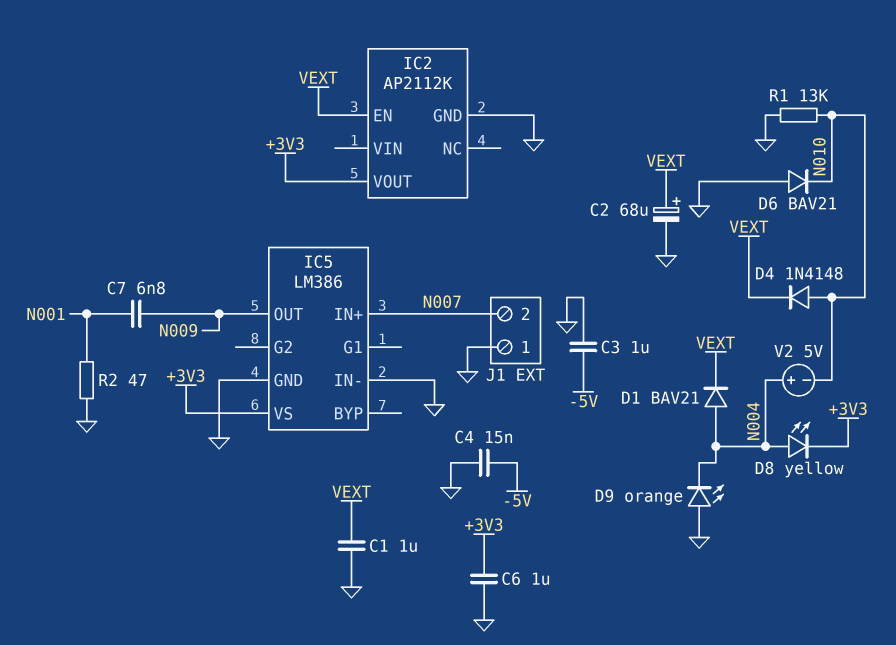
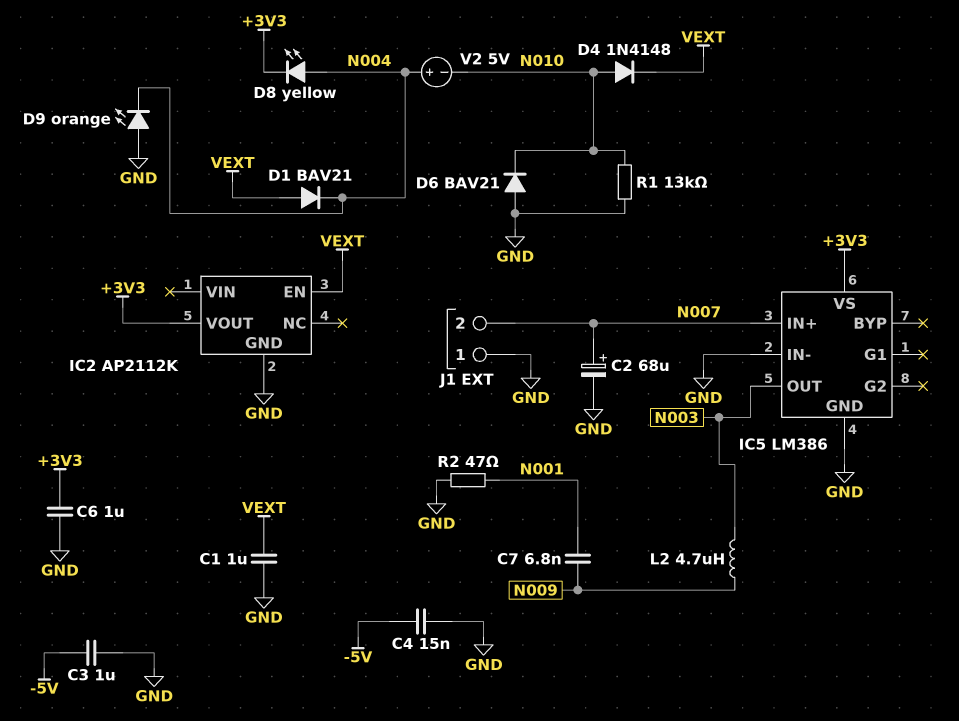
C2: 68uF (plus VEXT, minus GND) -> 68uF (plus N007, minus GND)
D1: diode BAV21 (A N004, K VEXT) -> diode BAV21 (A VEXT, K N004)
IC5 pin OUT: N009 -> N003
L2: none -> 4.7uH (N003, N009)

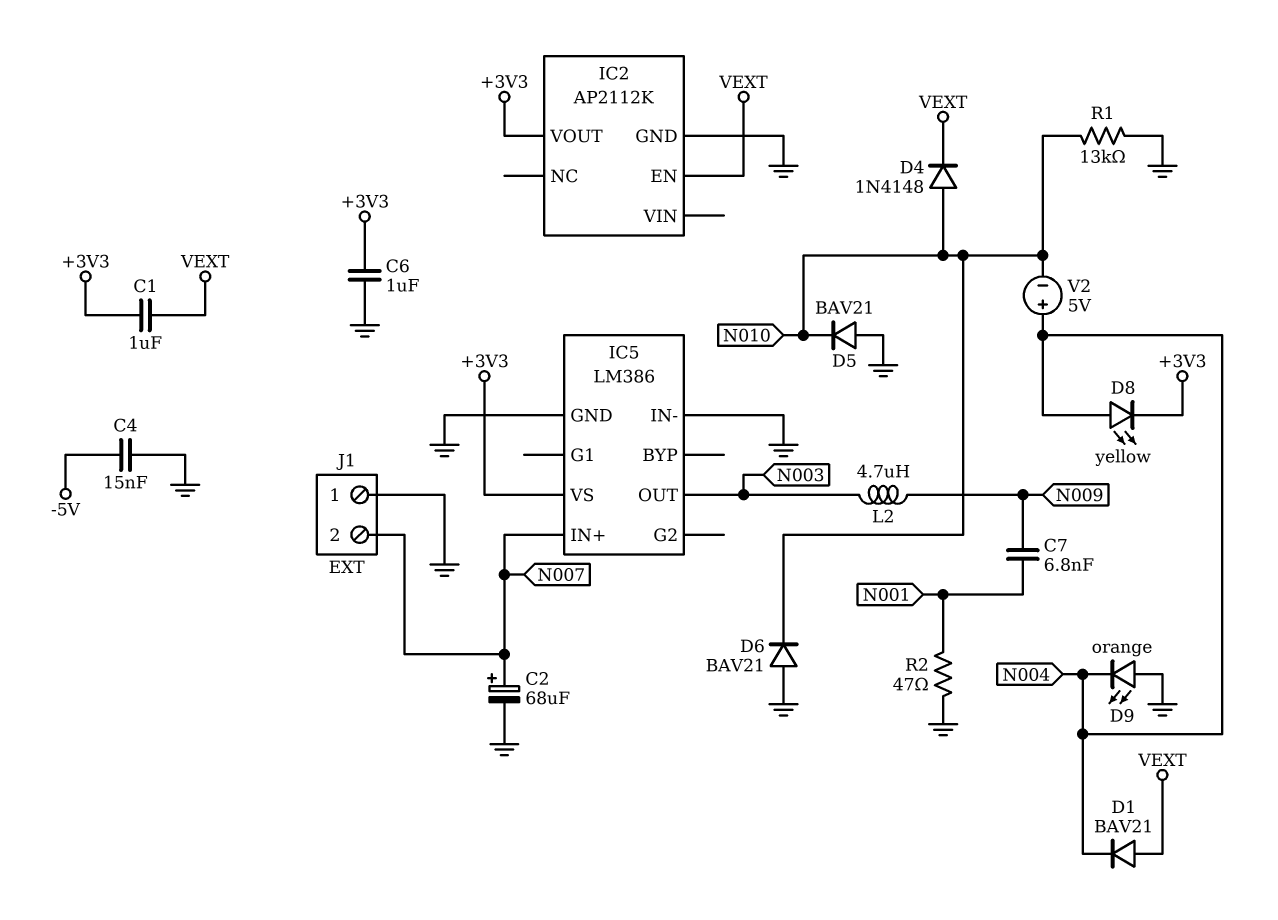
C1: 1uF (GND, VEXT) -> 1uF (+3V3, VEXT)
C3: 1uF (-5V, GND) -> none
D5: none -> diode BAV21 (A GND, K N010)

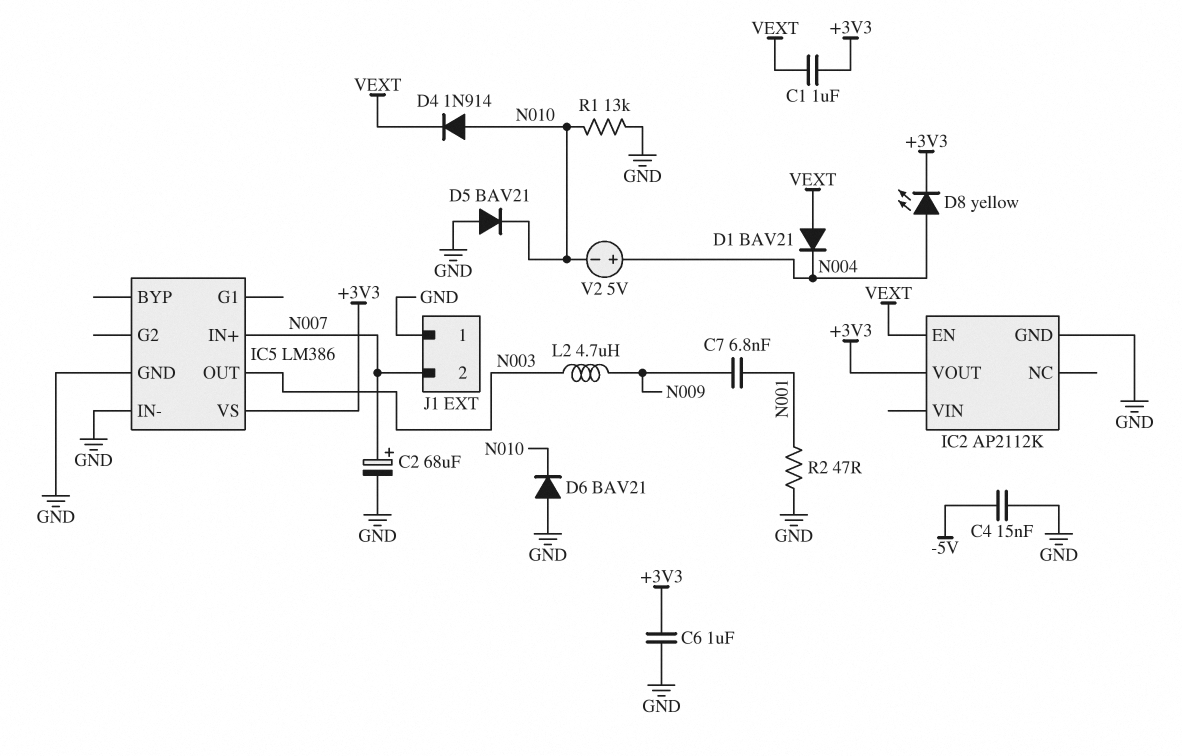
D4: diode 1N4148 (A N010, K VEXT) -> diode 1N914 (A N010, K VEXT)
D9: LED orange (A GND, K N004) -> none

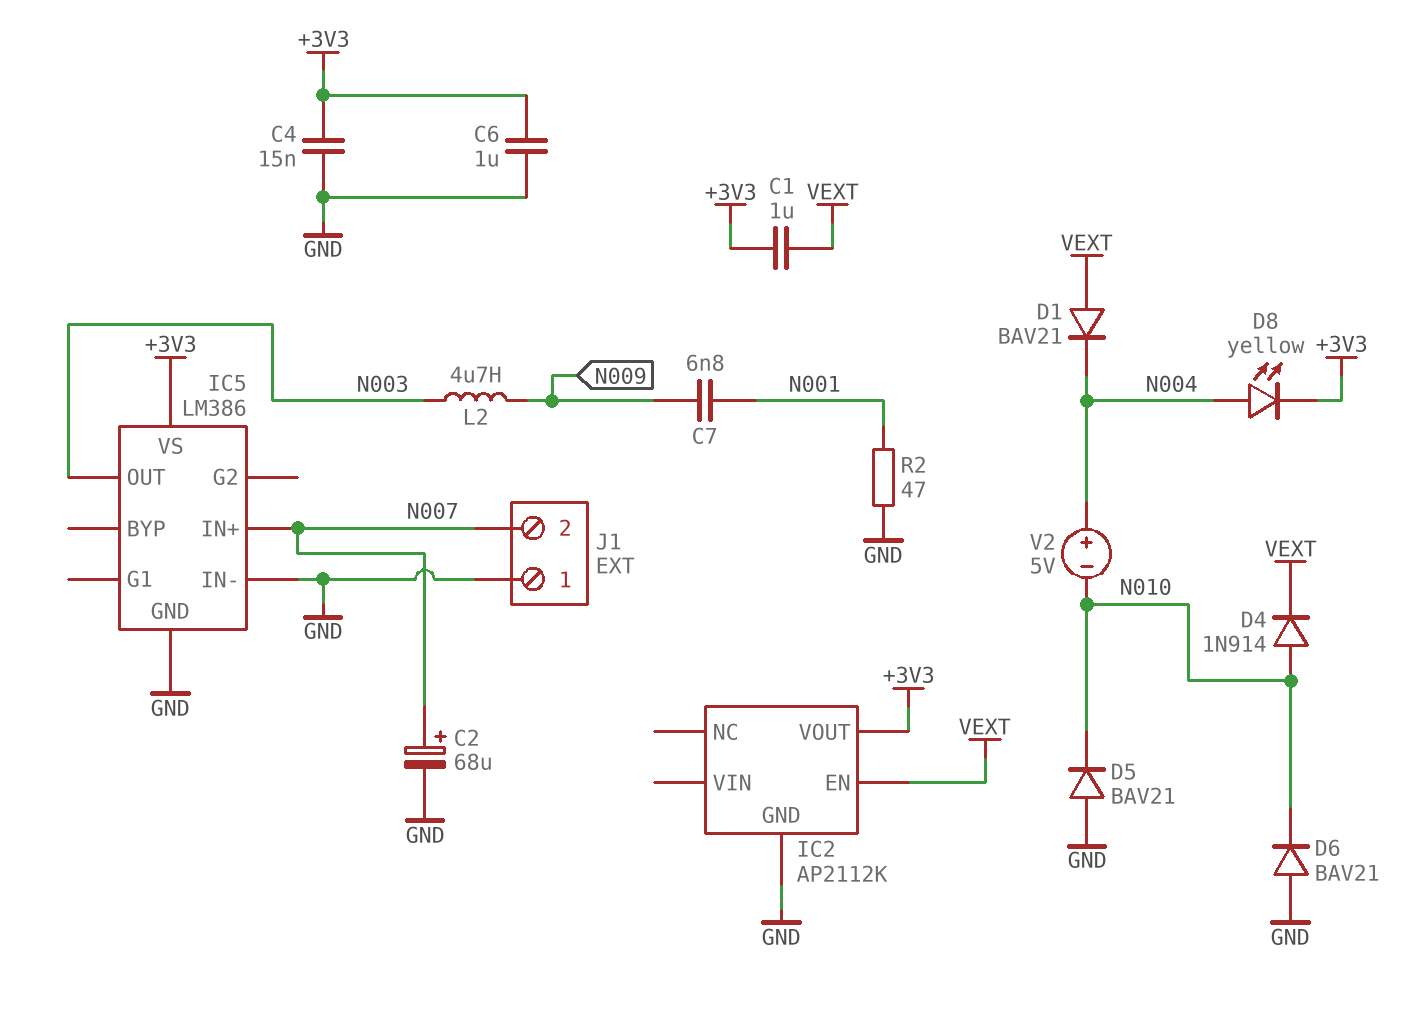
C4: 15nF (-5V, GND) -> 15nF (+3V3, GND)
R1: 13k (GND, N010) -> none

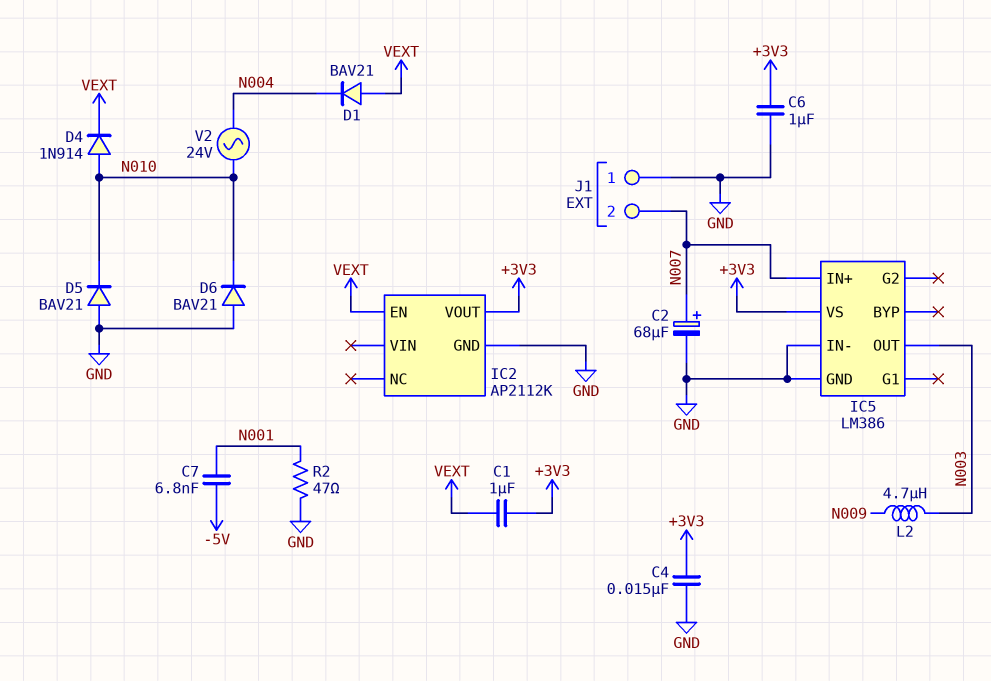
C7: 6.8nF (N001, N009) -> 6.8nF (-5V, N001)
D8: LED yellow (A N004, K +3V3) -> none
V2: 5V (plus N004, minus N010) -> AC 24V (N004, N010)

